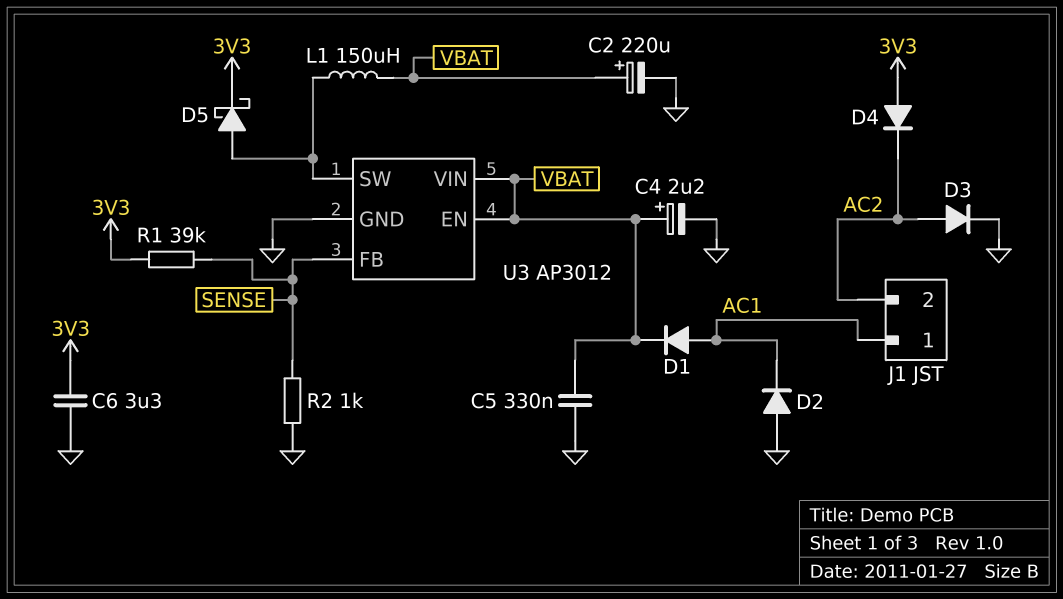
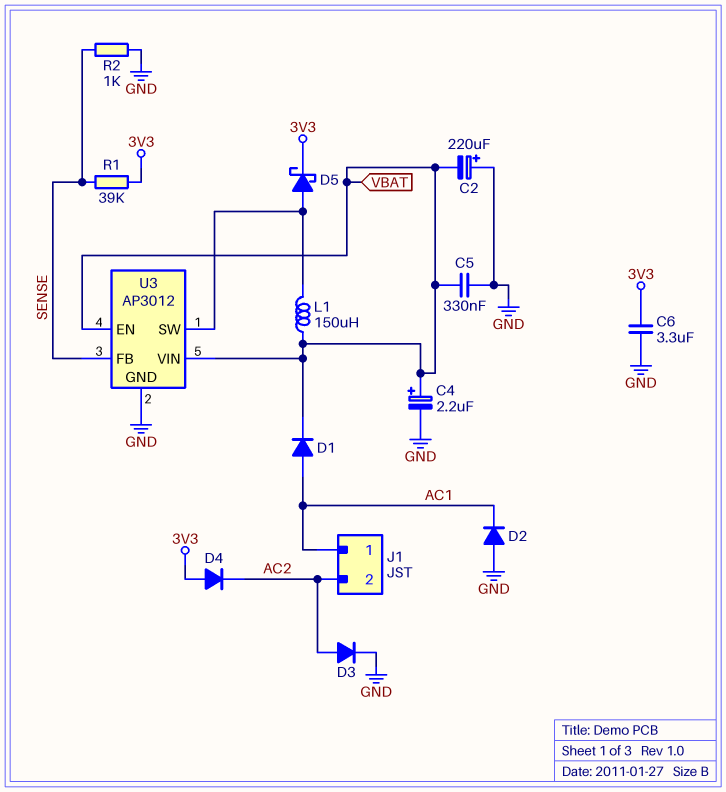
C2: 220uF (plus VBAT, minus GND) -> 220uF (plus GND, minus VBAT)

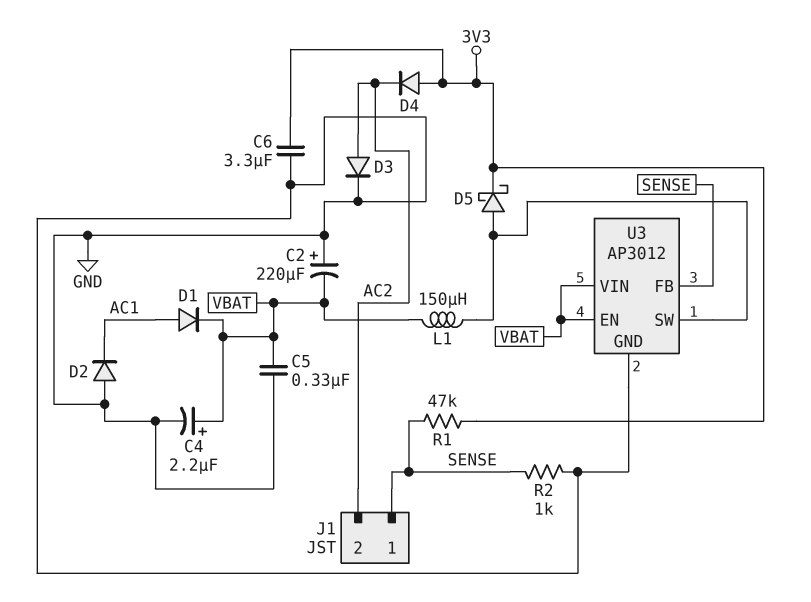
J1 pin 1: AC1 -> SENSE
R1: 39k (3V3, SENSE) -> 47k (3V3, SENSE)

